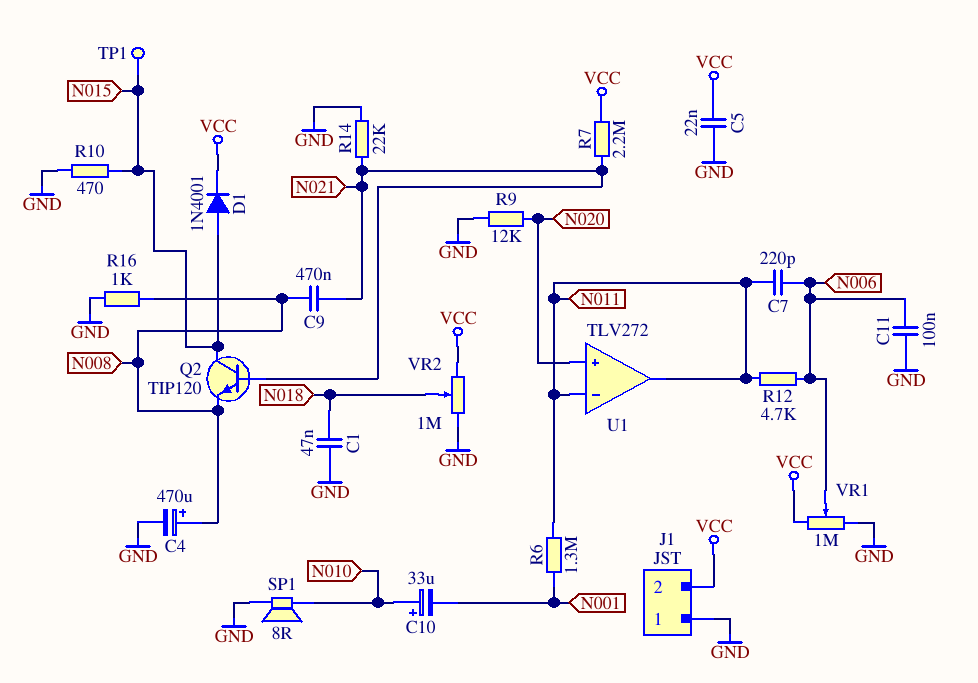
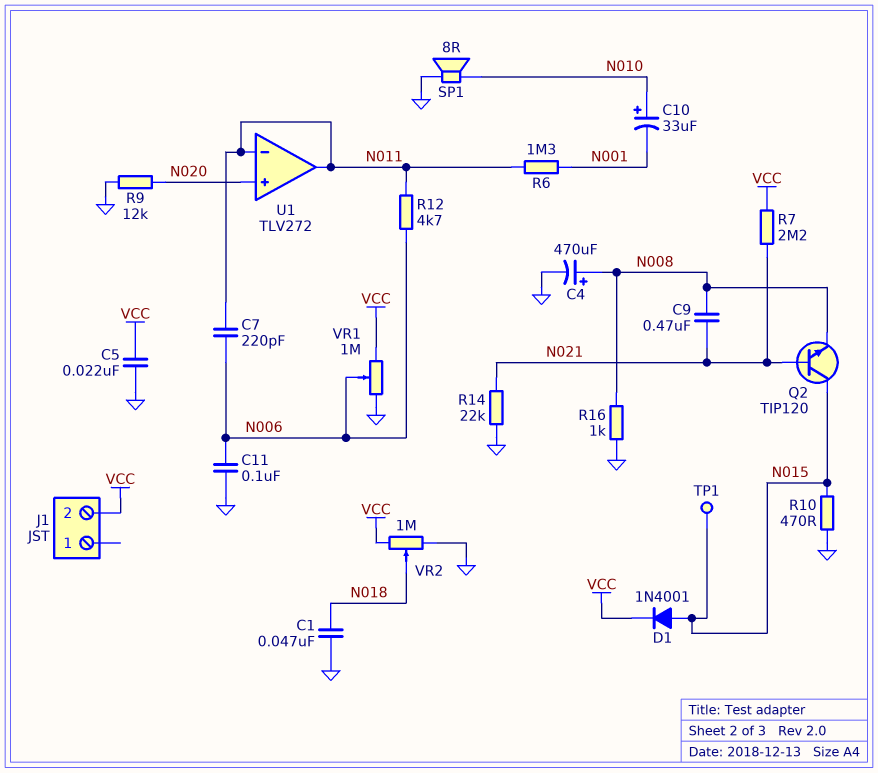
J1 pin 1: GND -> none

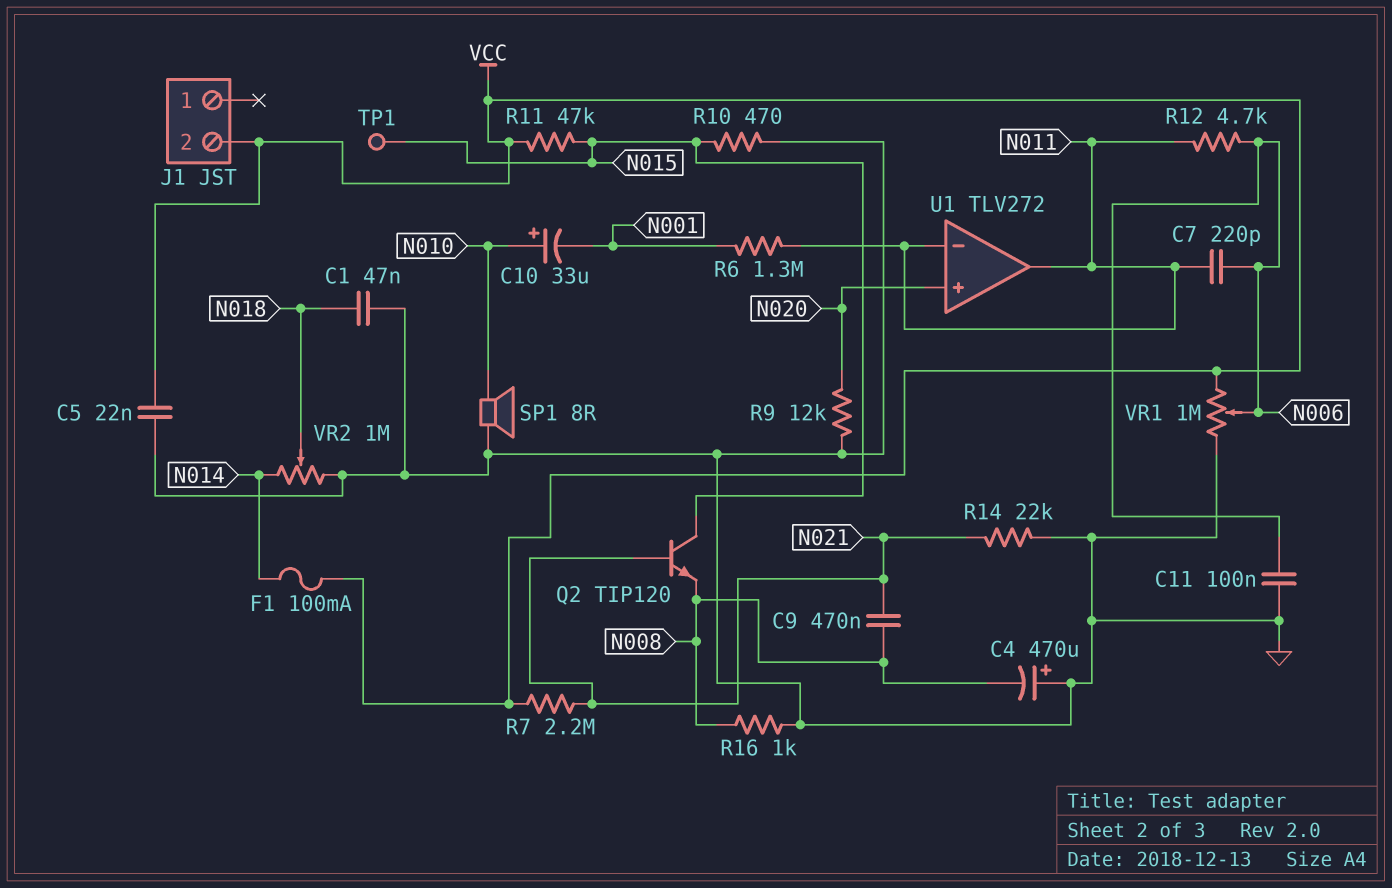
C4: 470uF (plus N008, minus GND) -> 470uF (plus GND, minus N008)
D1: diode 1N4001 (A N015, K VCC) -> none
F1: none -> 100mA (N014, VCC)
R11: none -> 47k (N015, VCC)
VR2: 1M (GND, VCC, wiper N018) -> 1M (GND, N014, wiper N018)

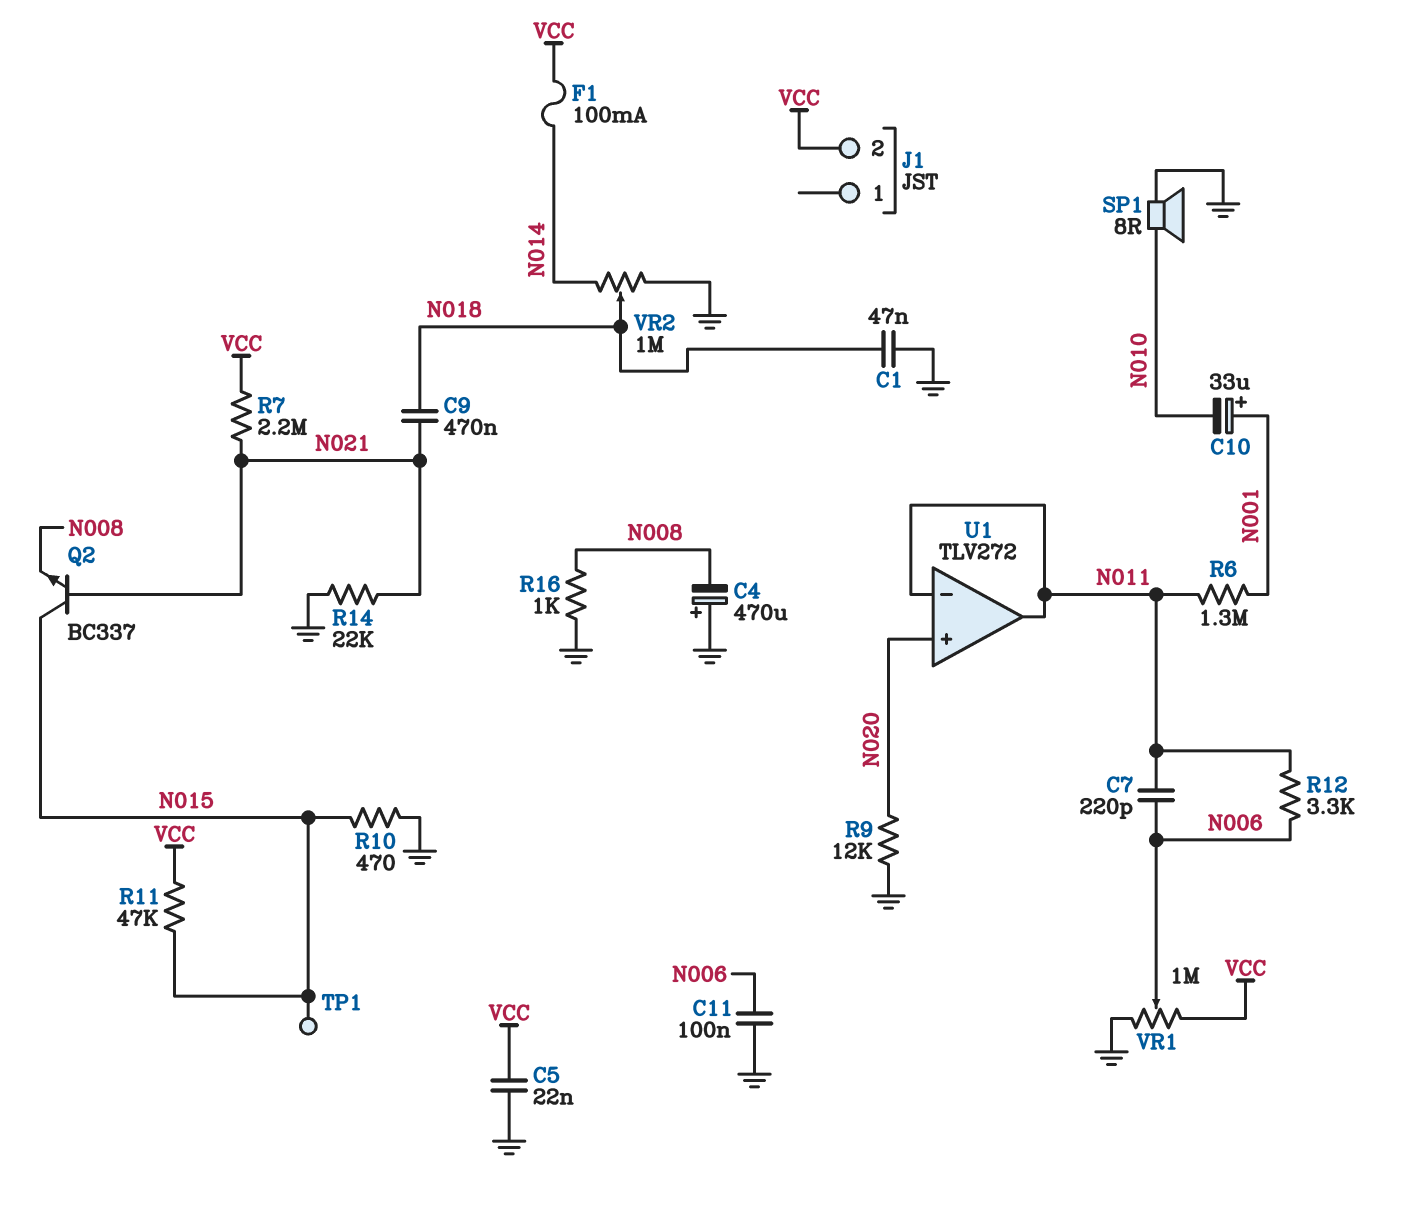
C9: 470nF (N008, N021) -> 470nF (N018, N021)
C10: 33uF (plus N010, minus N001) -> 33uF (plus N001, minus N010)
Q2: NPN TIP120 (B N021, C N015, E N008) -> NPN BC337 (B N021, C N015, E N008)
R12: 4.7k (N006, N011) -> 3.3k (N006, N011)

